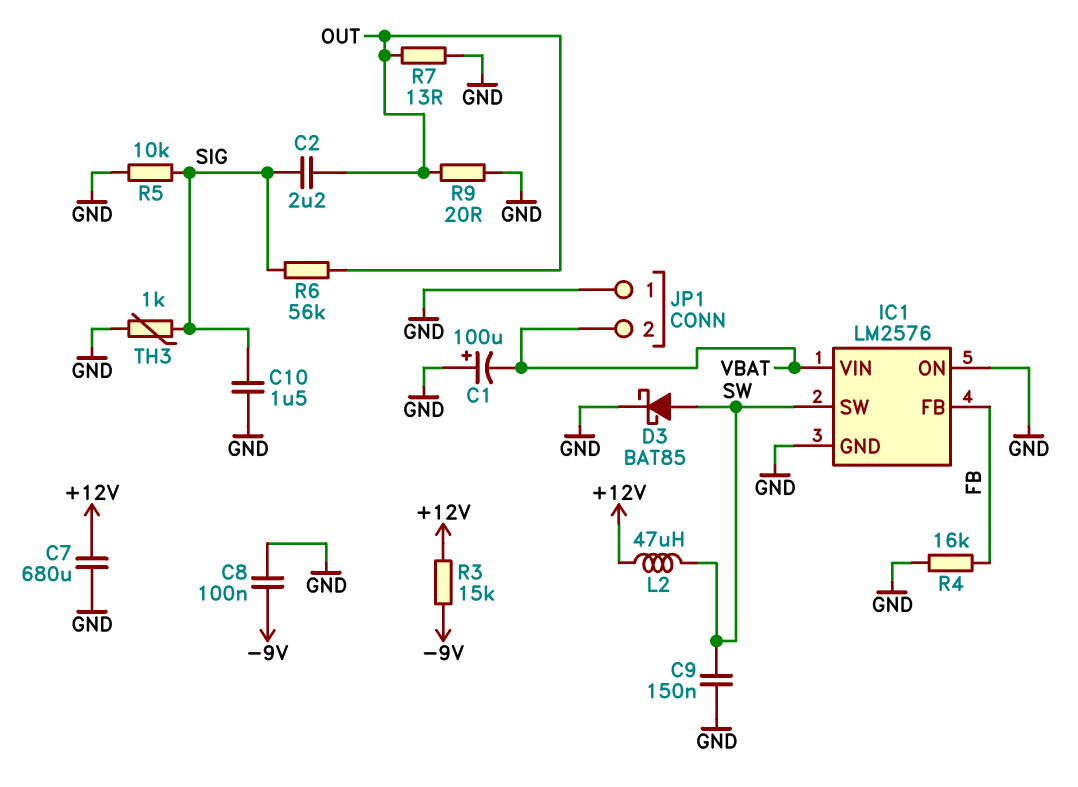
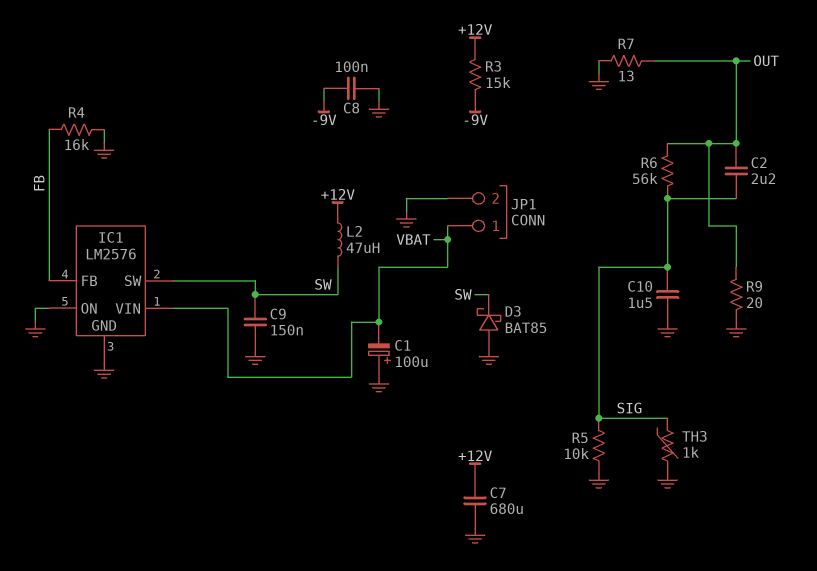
D3: schottky BAT85 (A SW, K GND) -> schottky BAT85 (A GND, K SW)
JP1 pin 1: GND -> VBAT
JP1 pin 2: VBAT -> GND

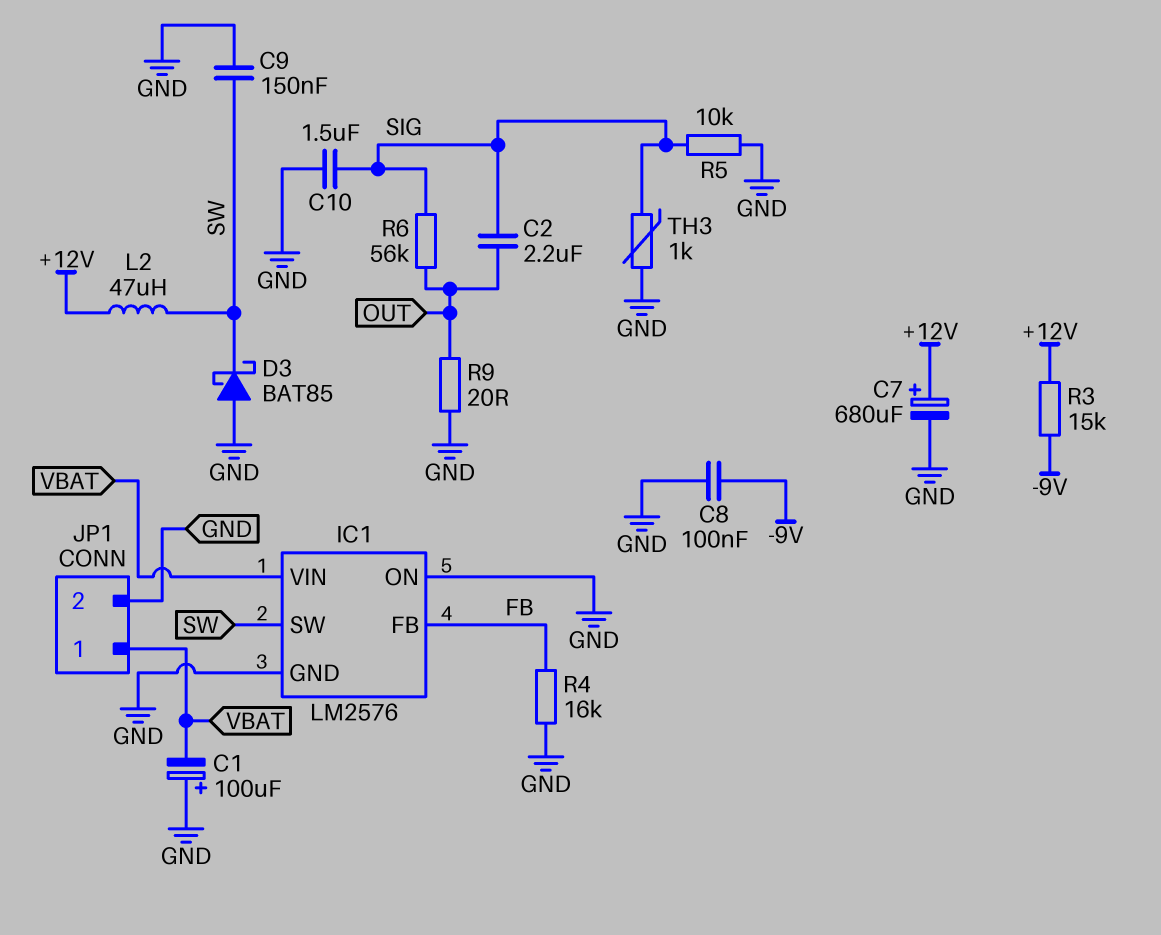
C7: 680uF (+12V, GND) -> 680uF (plus +12V, minus GND)
R7: 13 (GND, OUT) -> none

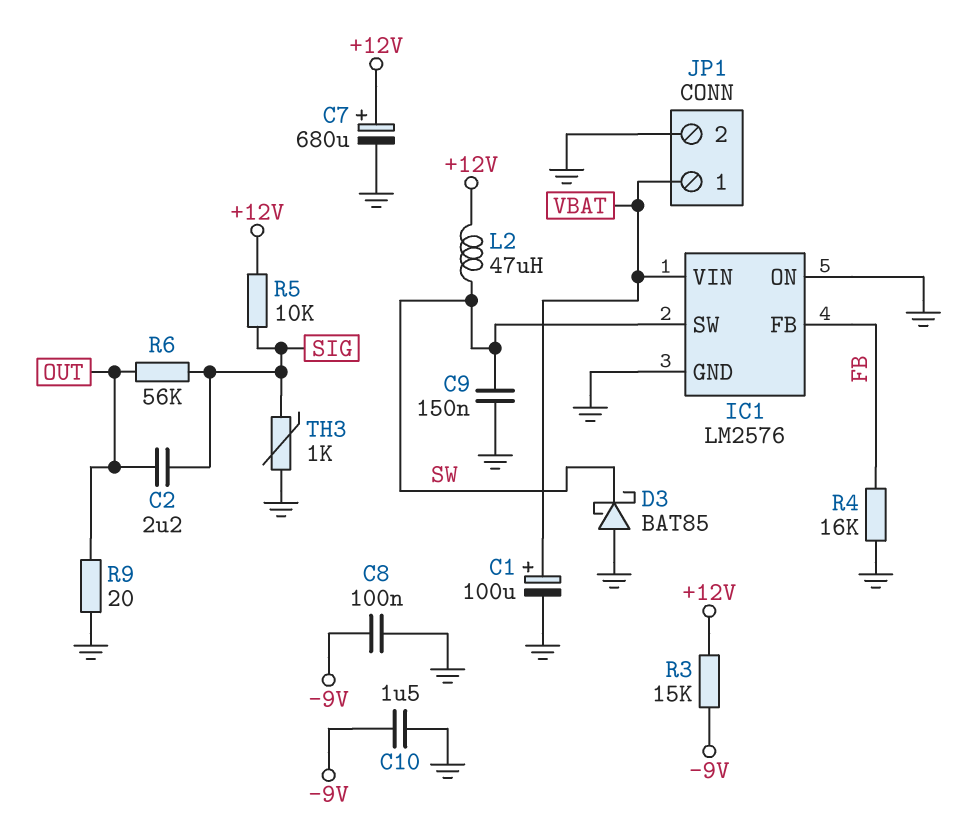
C1: 100uF (plus GND, minus VBAT) -> 100uF (plus VBAT, minus GND)
C10: 1.5uF (GND, SIG) -> 1.5uF (-9V, GND)
R5: 10k (GND, SIG) -> 10k (+12V, SIG)

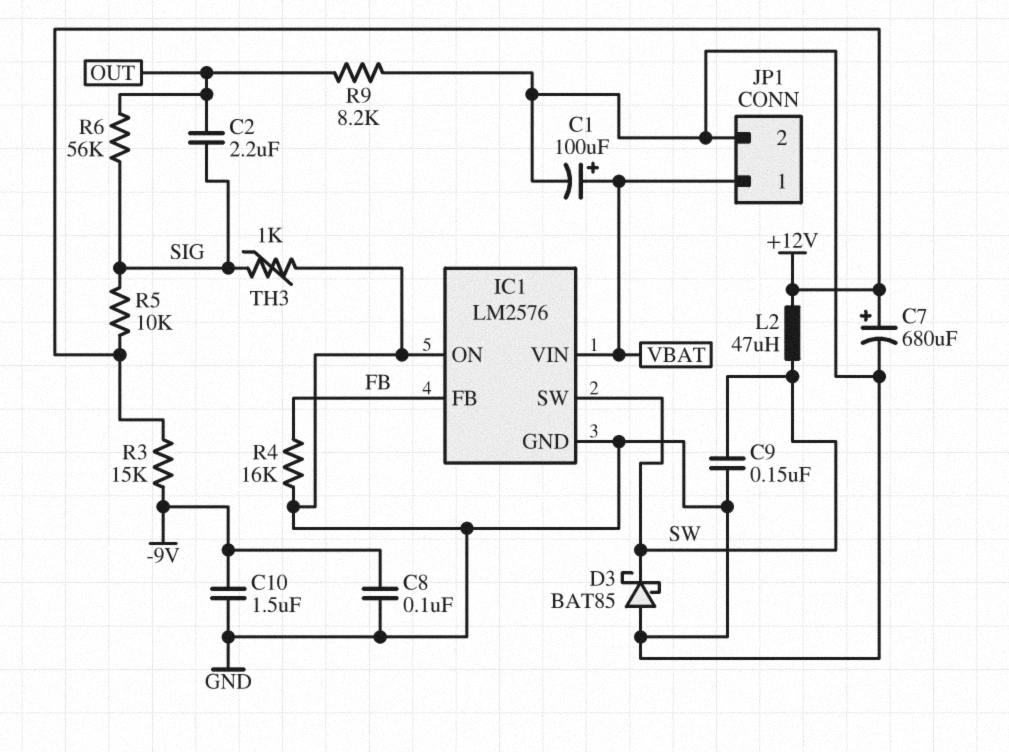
R9: 20 (GND, OUT) -> 8.2k (GND, OUT)

